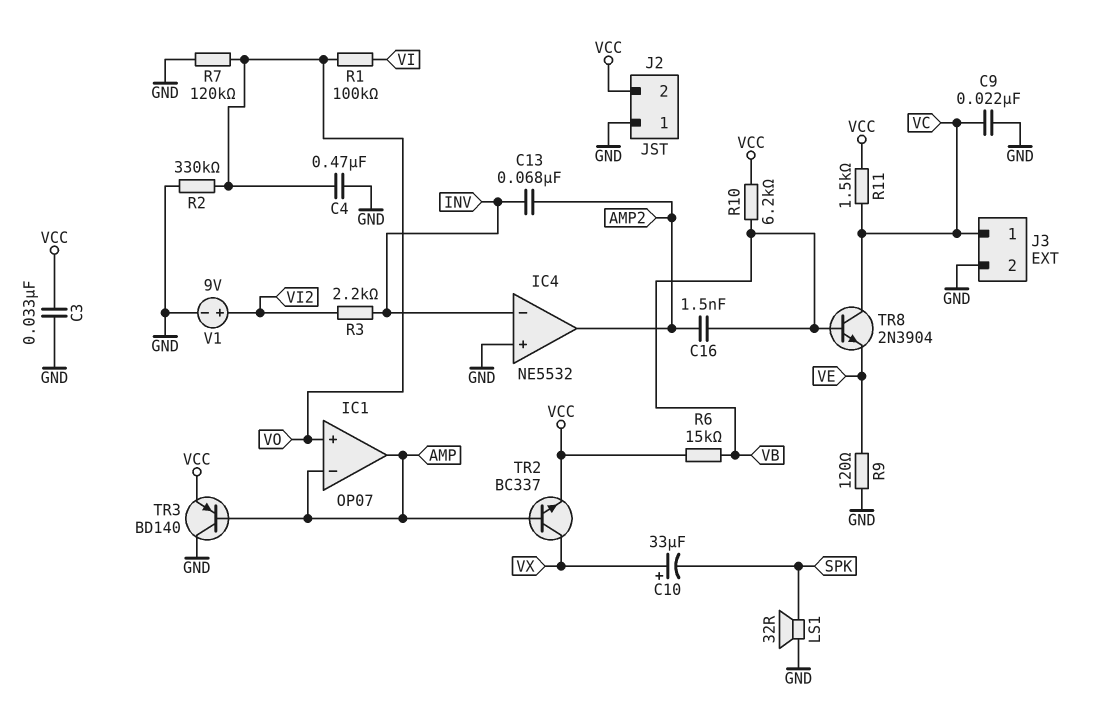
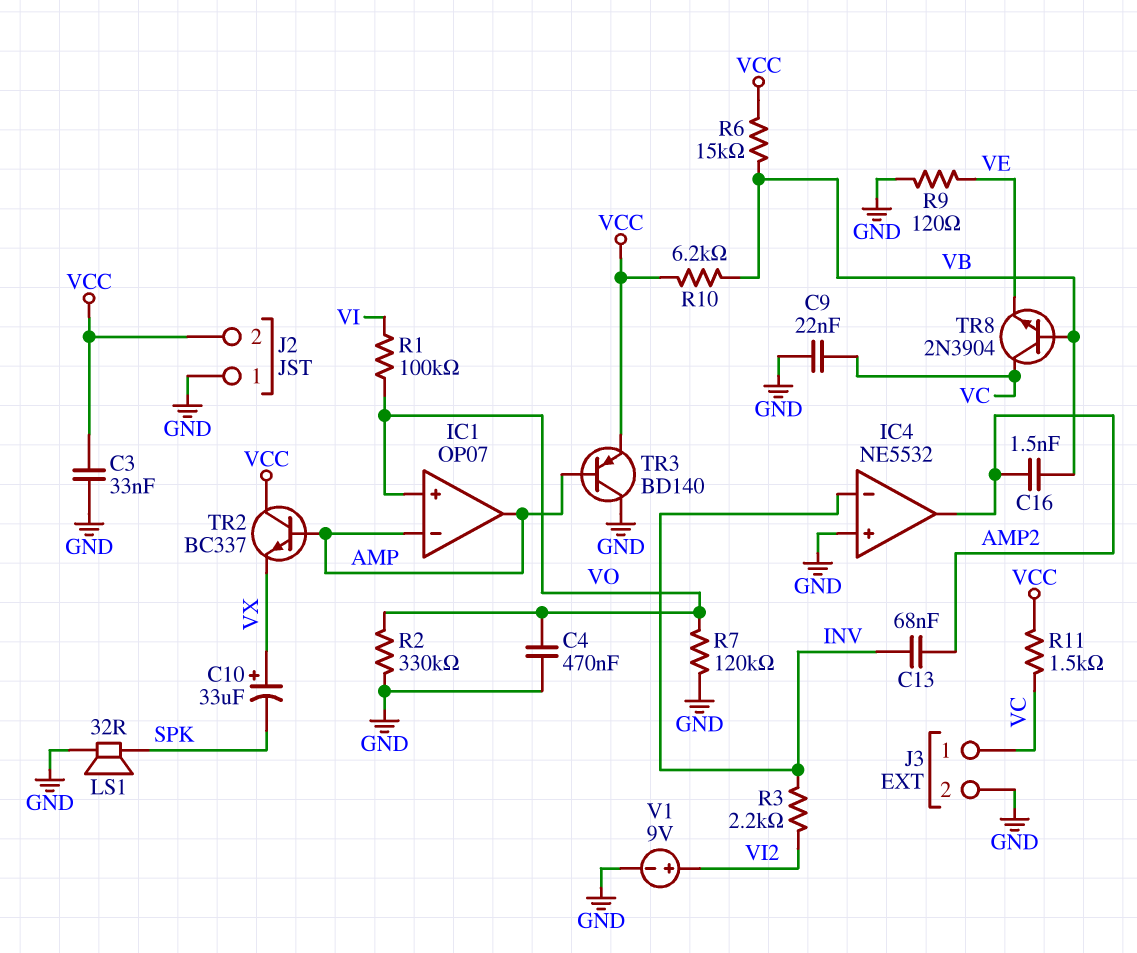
TR2: NPN BC337 (B AMP, C VX, E VCC) -> NPN BC337 (B AMP, C VCC, E VX)

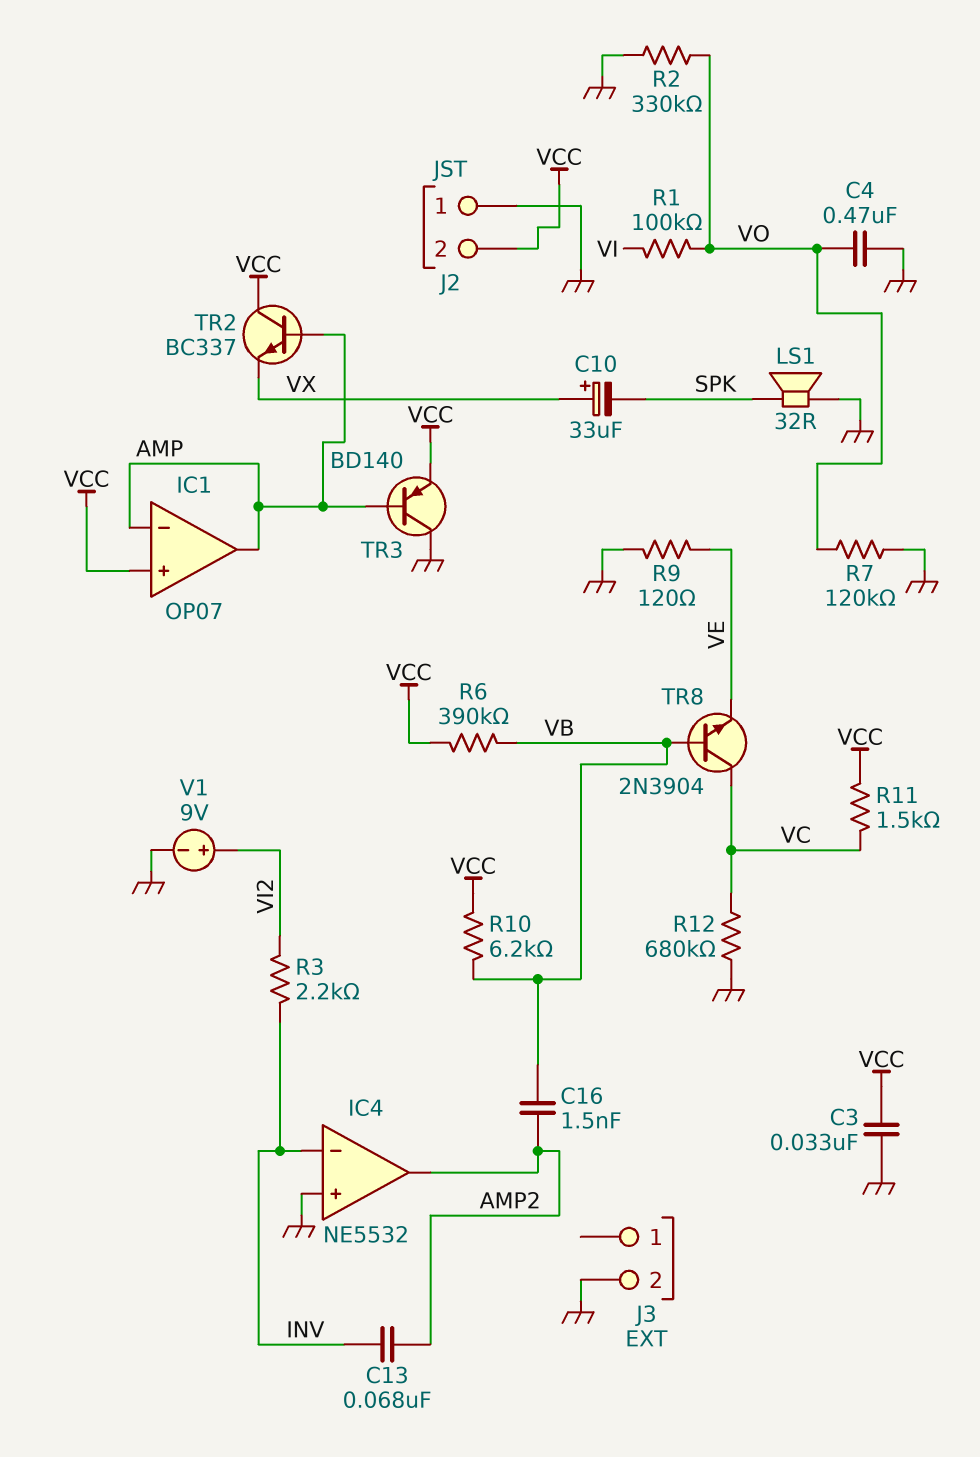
C9: 22nF (GND, VC) -> none
IC1 pin in+: VO -> VCC
J3 pin 1: VC -> none
R6: 15k (VB, VCC) -> 390k (VB, VCC)
R12: none -> 680k (GND, VC)

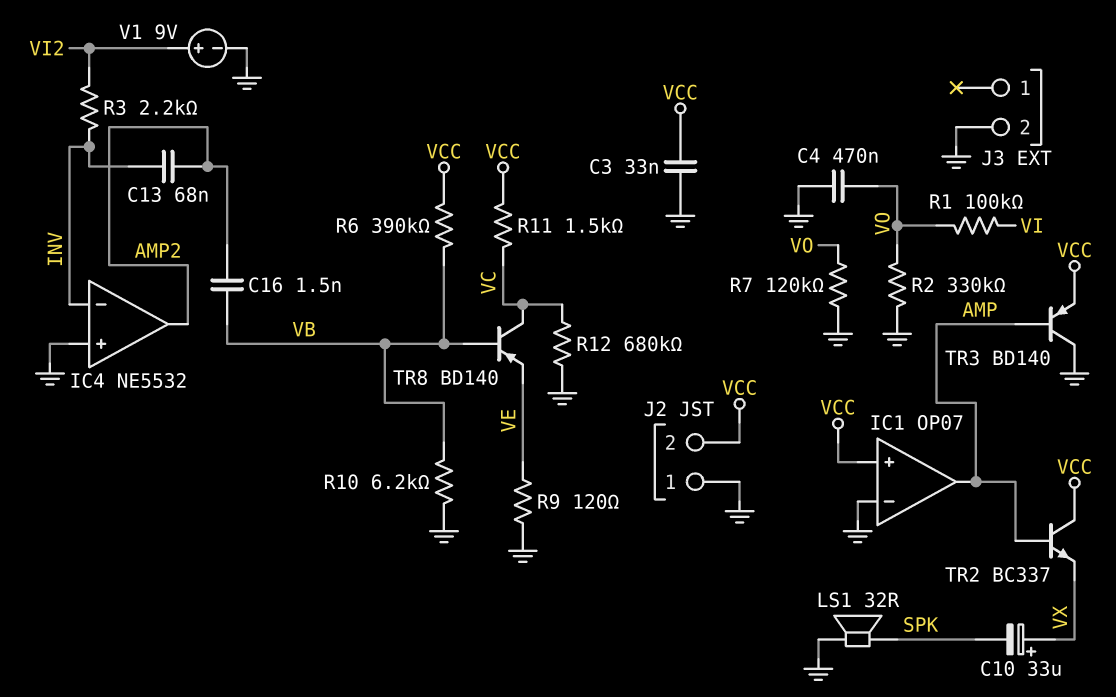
IC1 pin in-: AMP -> GND
R10: 6.2k (VB, VCC) -> 6.2k (GND, VB)
TR8: NPN 2N3904 (B VB, C VC, E VE) -> PNP BD140 (B VB, C VC, E VE)

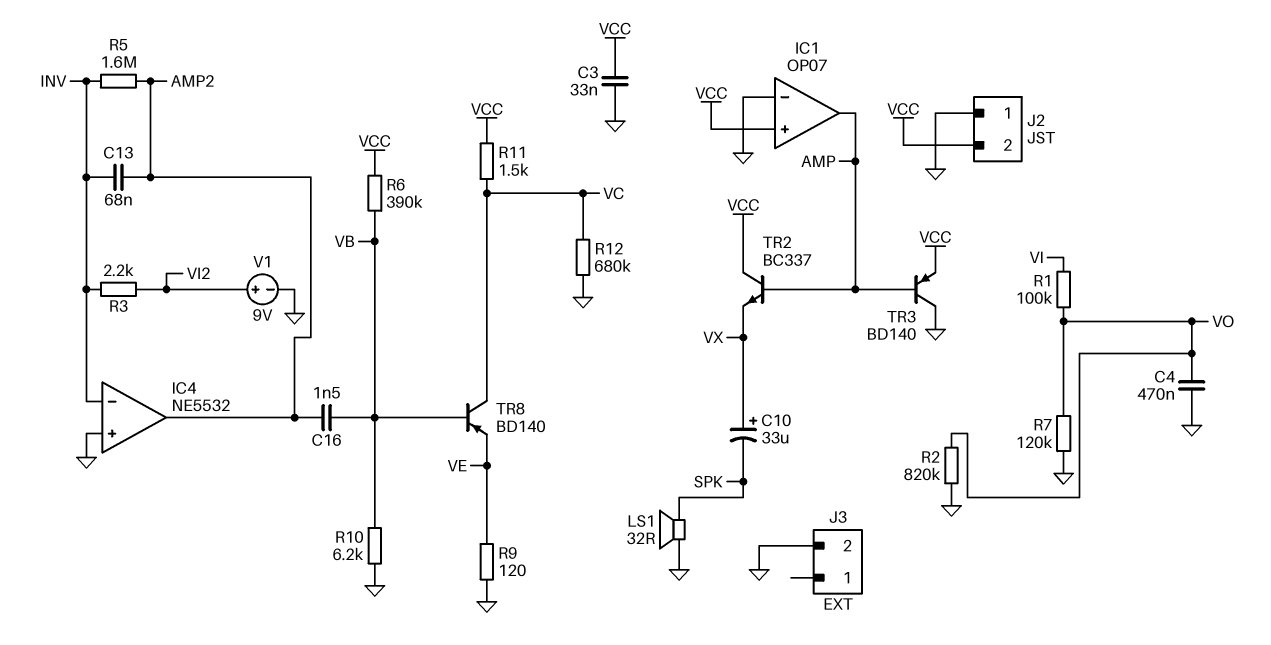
R2: 330k (GND, VO) -> 820k (GND, VO)
R5: none -> 1.6M (AMP2, INV)

